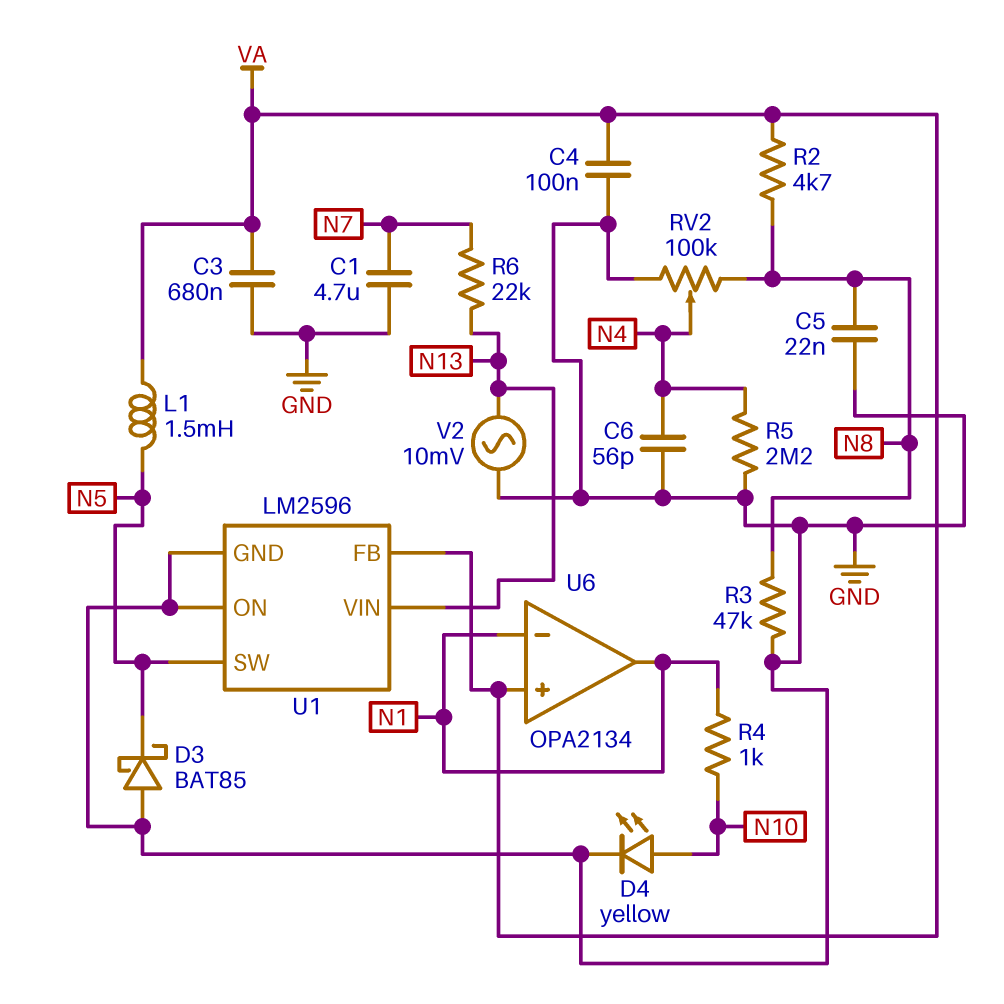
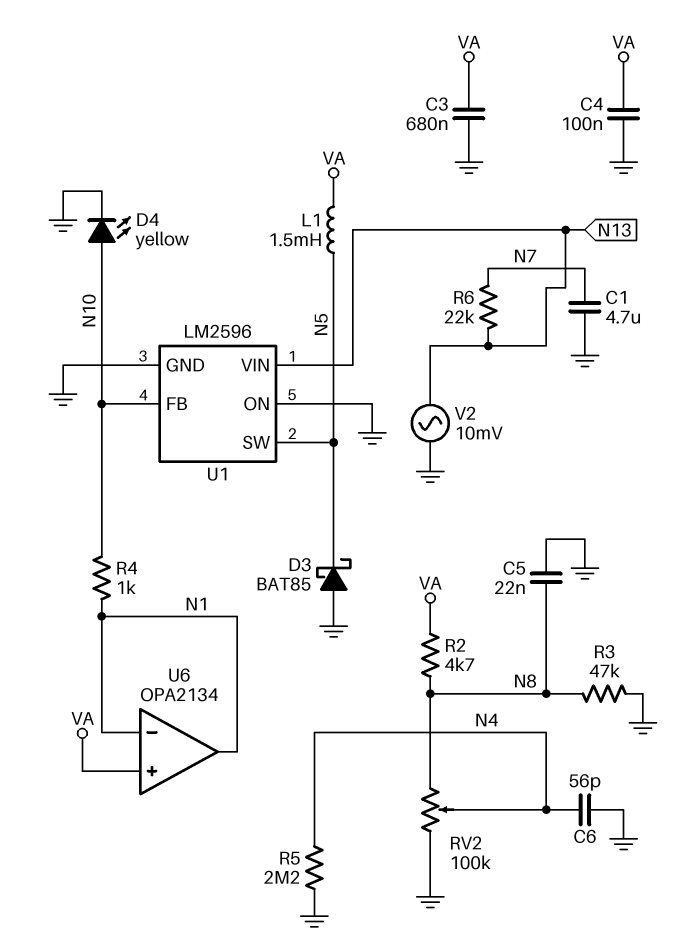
U1 pin FB: VA -> N10

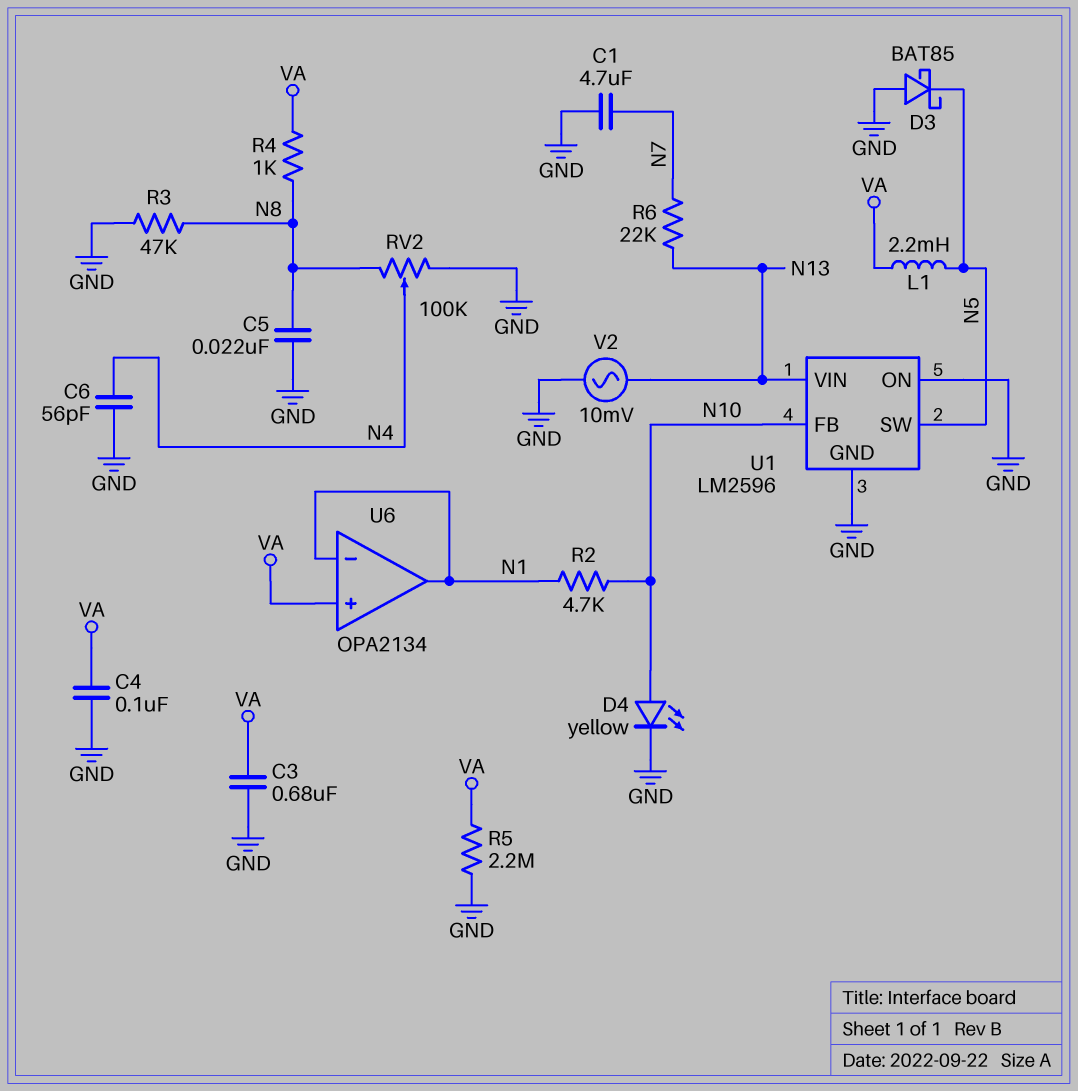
L1: 1.5mH (N5, VA) -> 2.2mH (N5, VA)
R2: 4.7k (N8, VA) -> 4.7k (N1, N10)
R4: 1k (N1, N10) -> 1k (N8, VA)
R5: 2.2M (GND, N4) -> 2.2M (GND, VA)

